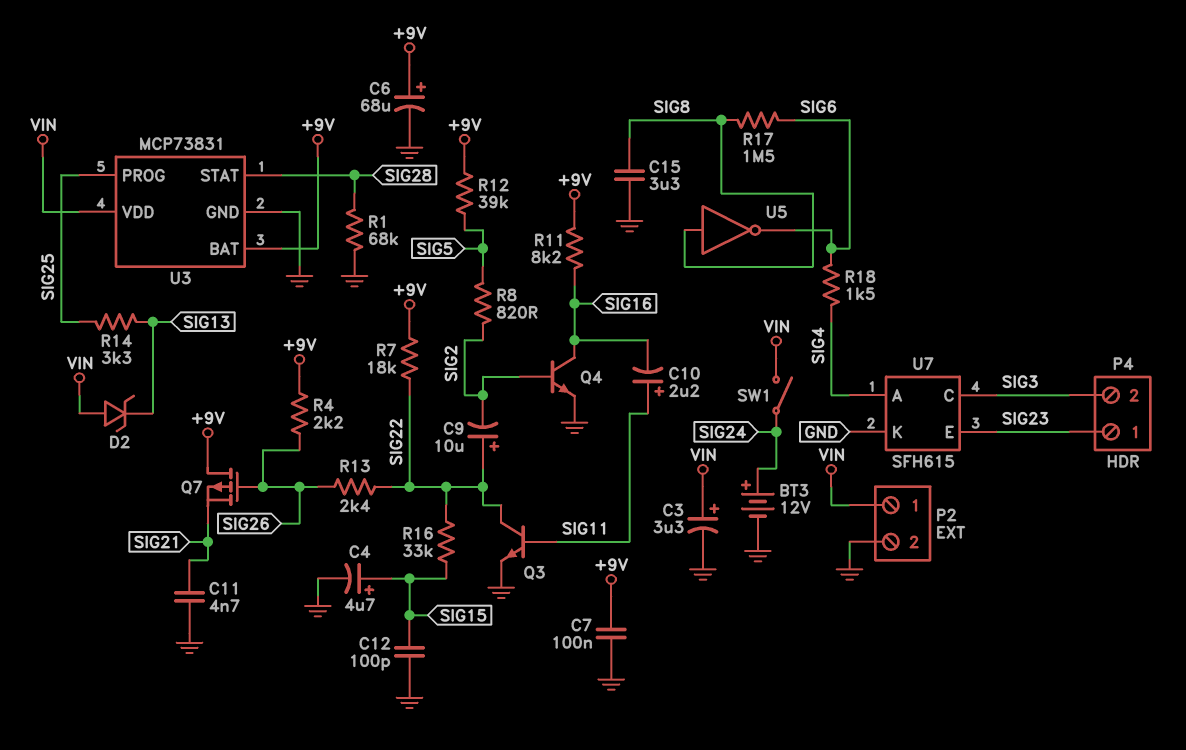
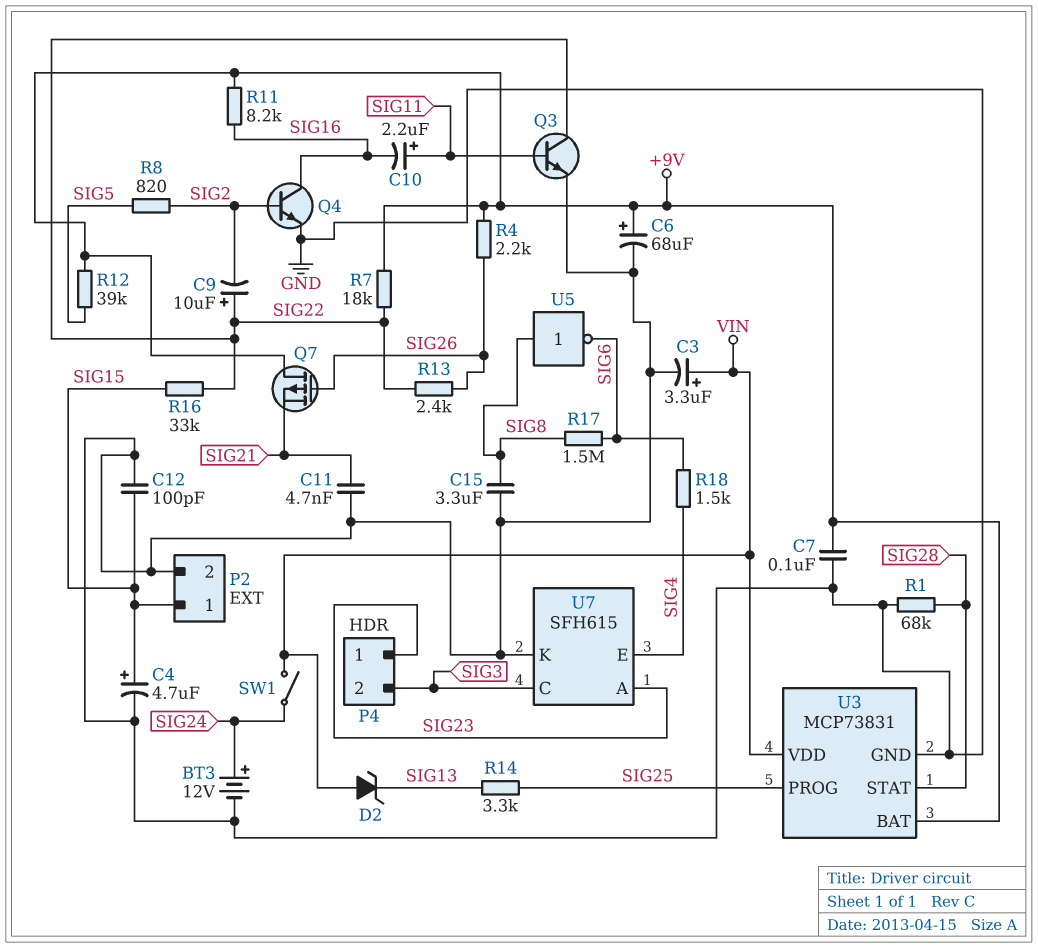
P2 pin 1: VIN -> SIG15
U7 pin A: SIG4 -> SIG23
U7 pin E: SIG23 -> SIG4

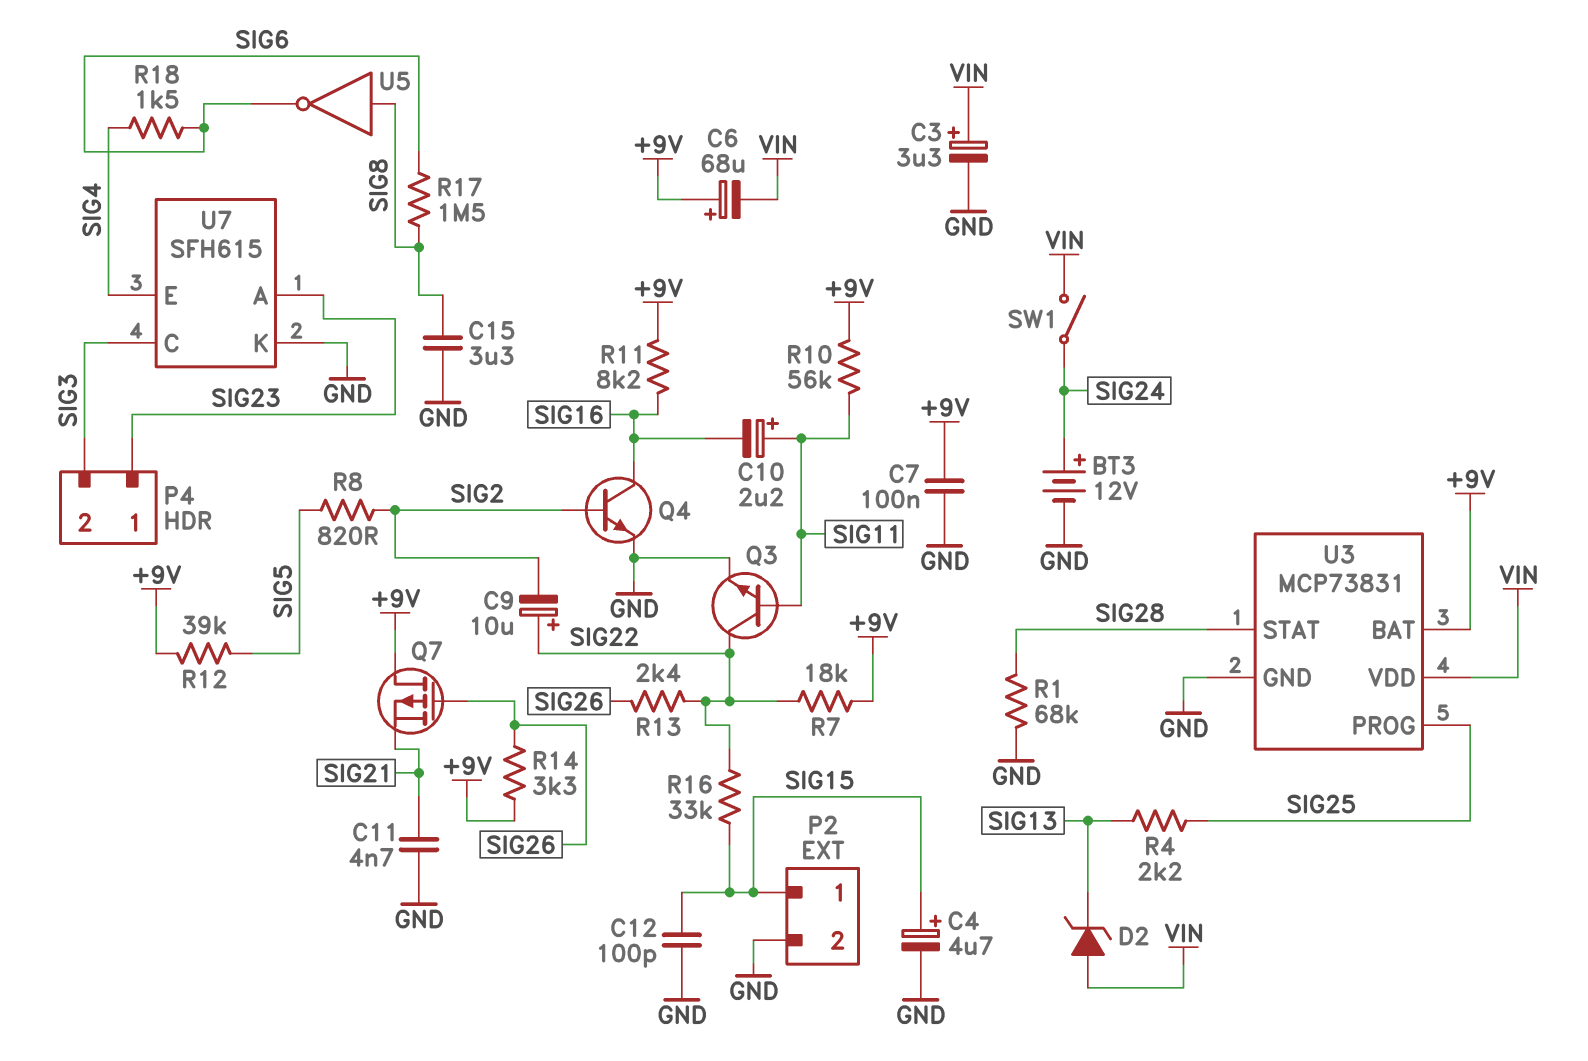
C6: 68uF (plus +9V, minus GND) -> 68uF (plus +9V, minus VIN)
R4: 2.2k (+9V, SIG26) -> 2.2k (SIG13, SIG25)
R10: none -> 56k (+9V, SIG11)
R14: 3.3k (SIG13, SIG25) -> 3.3k (+9V, SIG26)

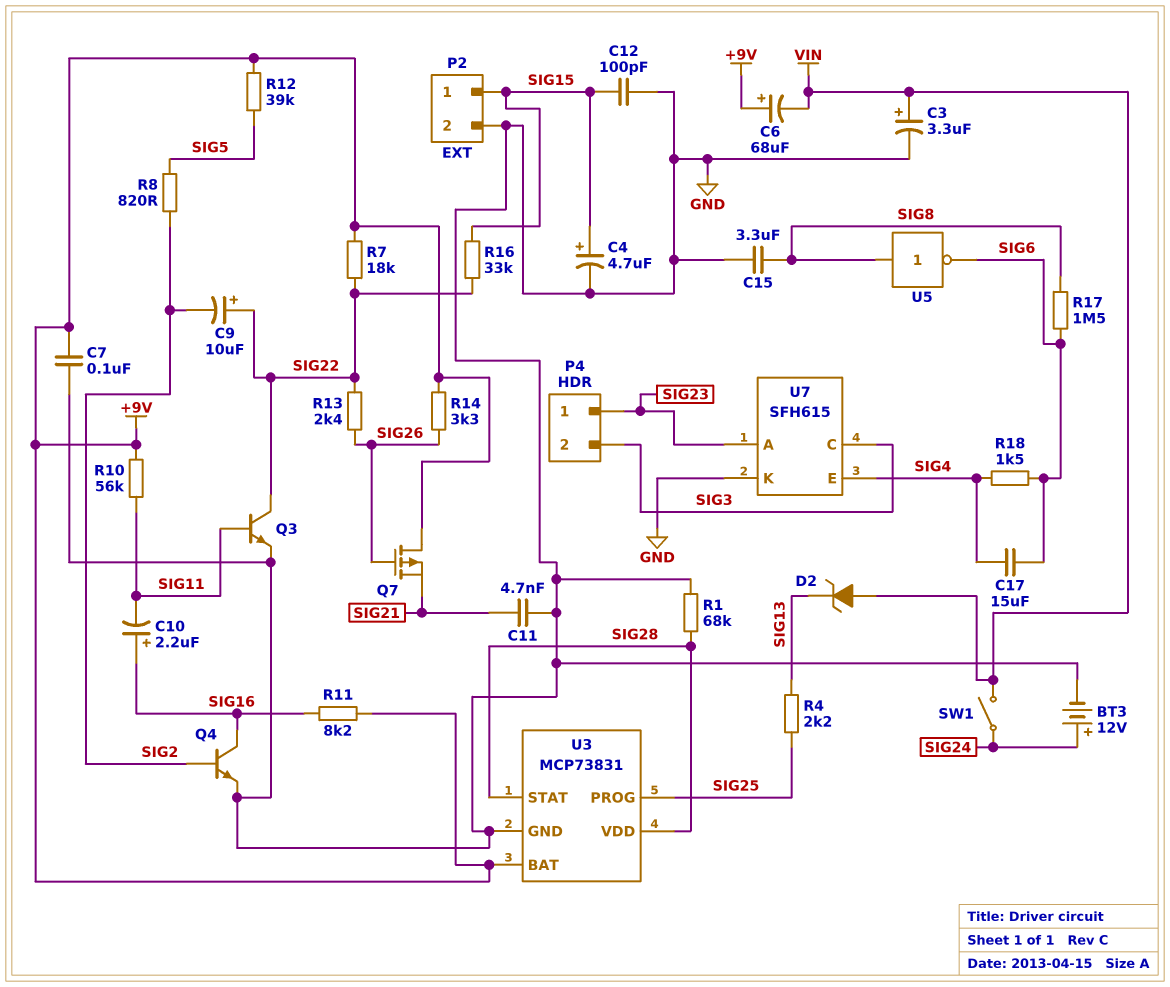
C10: 2.2uF (plus SIG11, minus SIG16) -> 2.2uF (plus SIG16, minus SIG11)
C17: none -> 15uF (SIG4, SIG6)
U3 pin VDD: VIN -> SIG28

